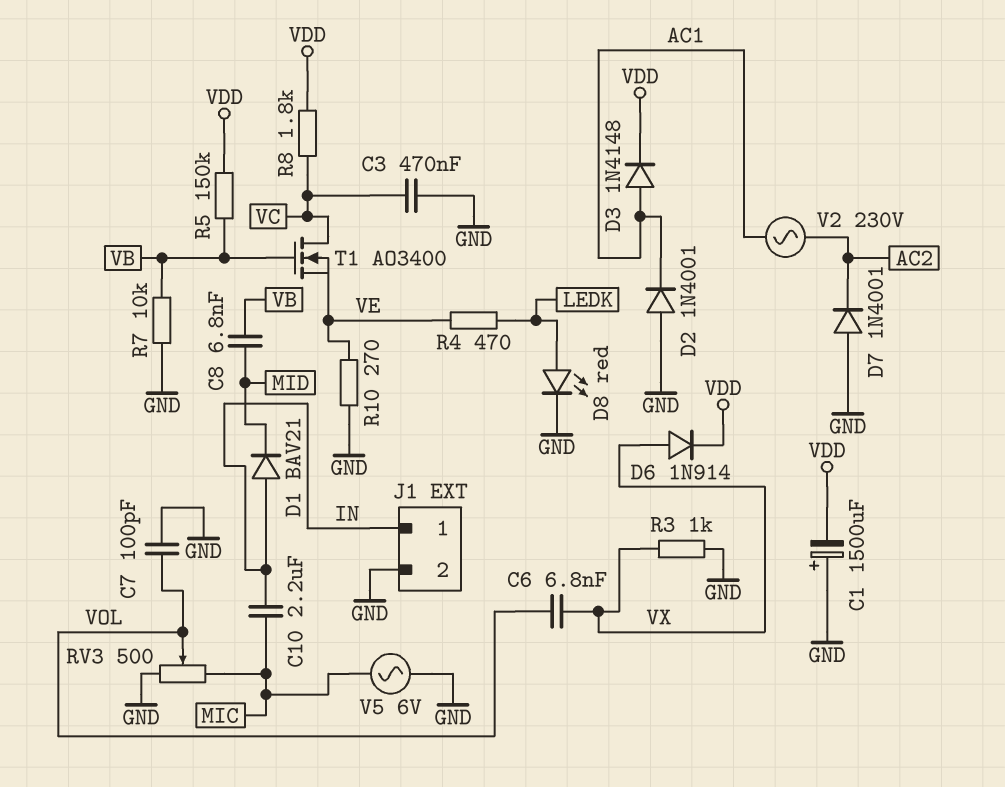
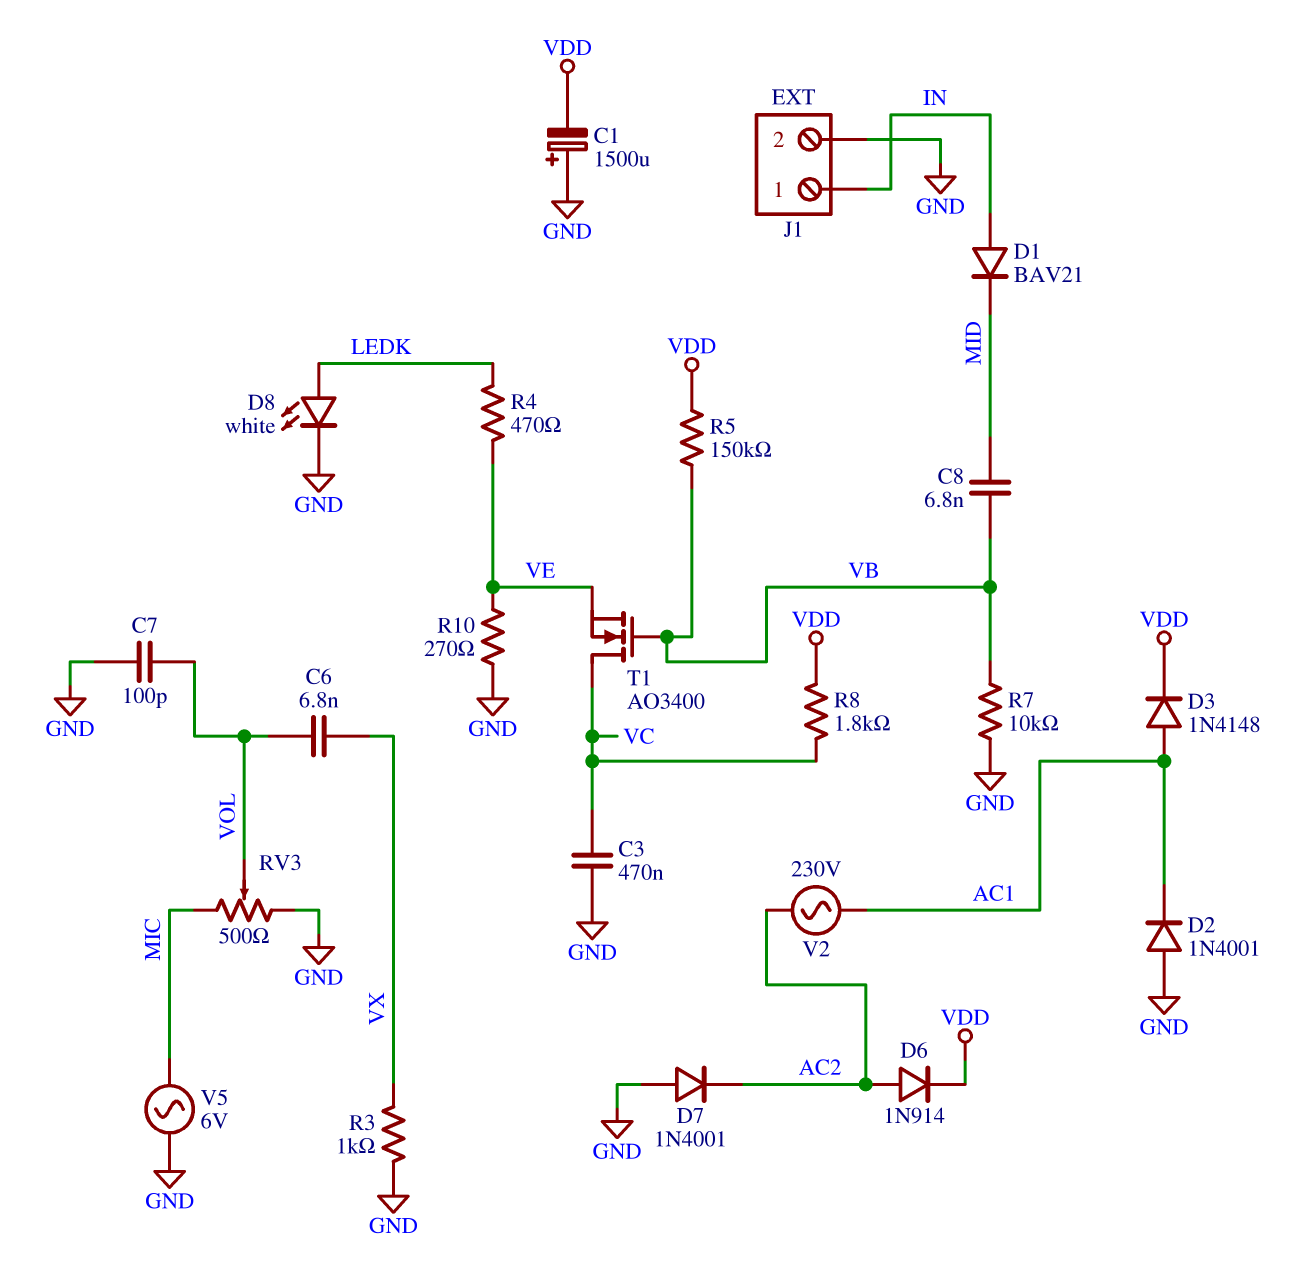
C10: 2.2uF (IN, MIC) -> none
D6: diode 1N914 (A VX, K VDD) -> diode 1N914 (A AC2, K VDD)
D8: LED red (A LEDK, K GND) -> LED white (A LEDK, K GND)

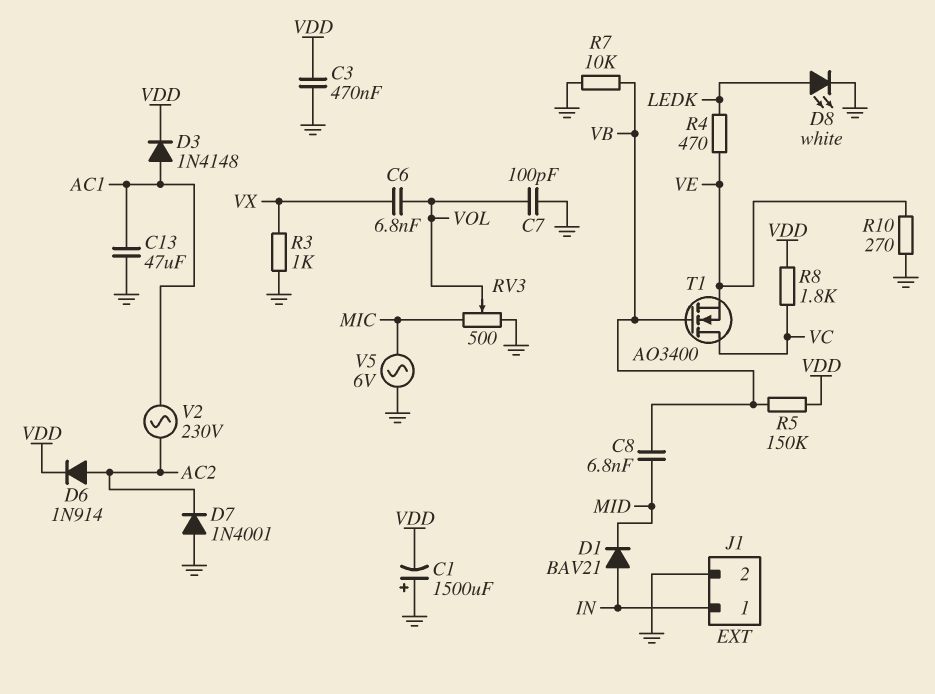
C3: 470nF (GND, VC) -> 470nF (GND, VDD)
C13: none -> 47uF (AC1, GND)
D2: diode 1N4001 (A GND, K AC1) -> none

